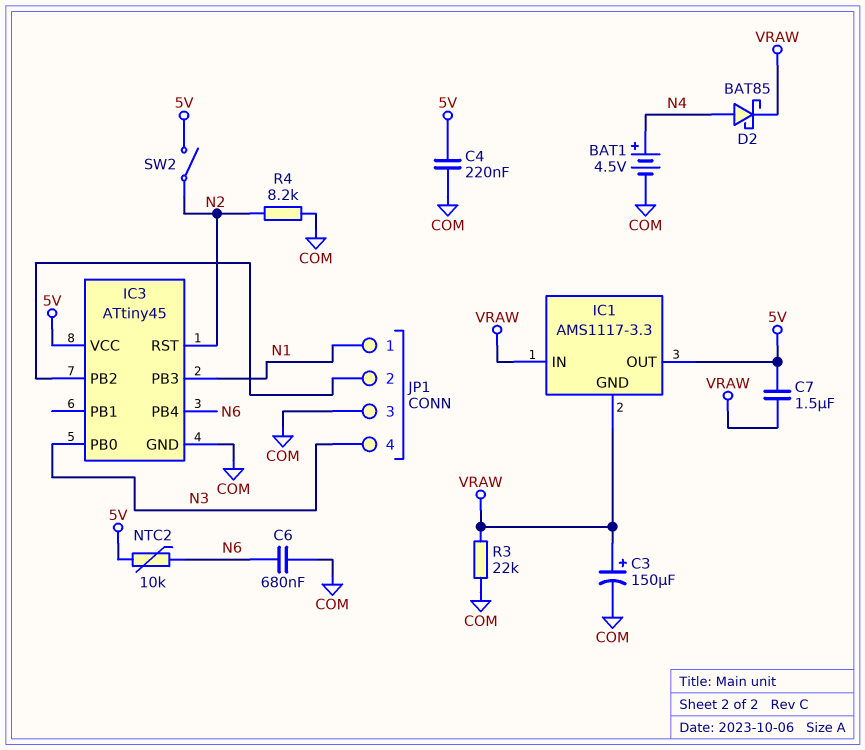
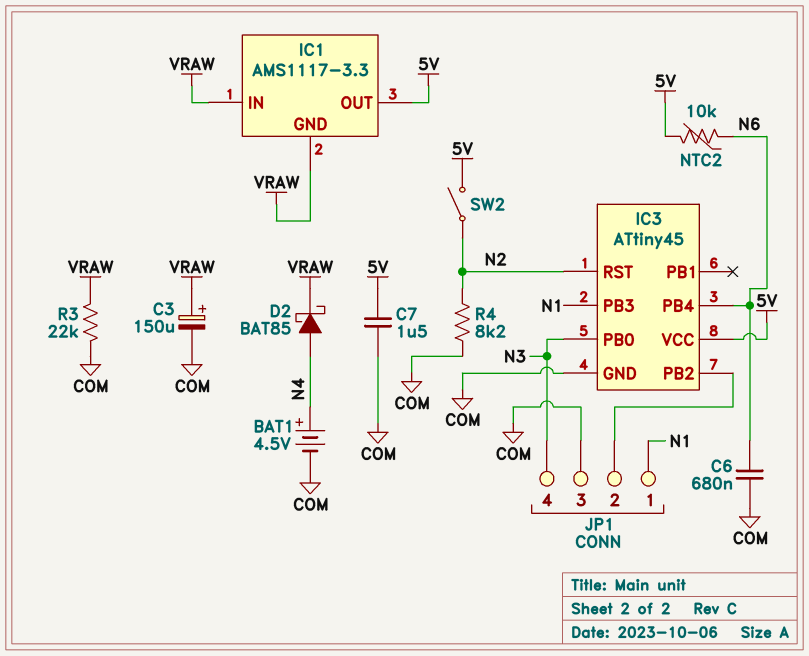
C4: 220nF (5V, COM) -> none
C7: 1.5uF (5V, VRAW) -> 1.5uF (5V, COM)

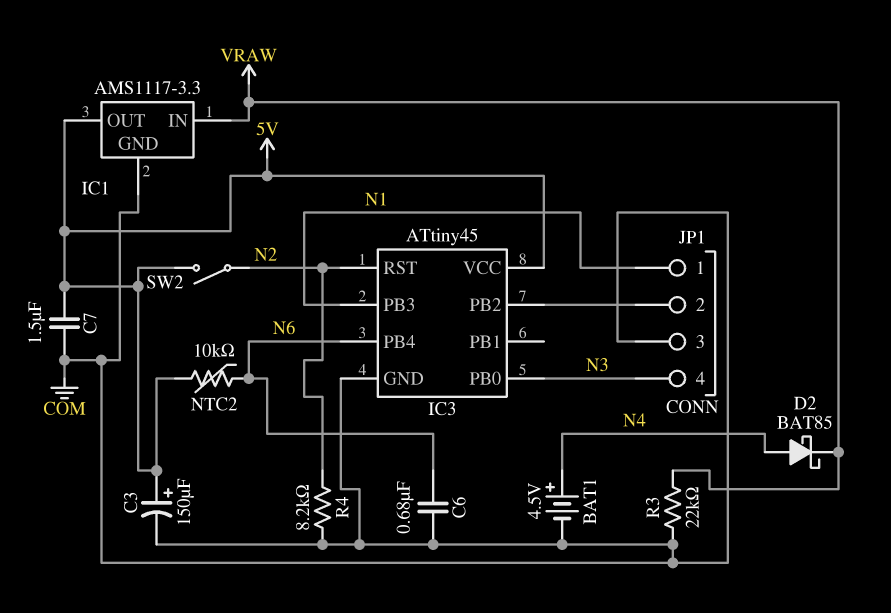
C3: 150uF (plus VRAW, minus COM) -> 150uF (plus 5V, minus COM)
IC1 pin GND: VRAW -> COM

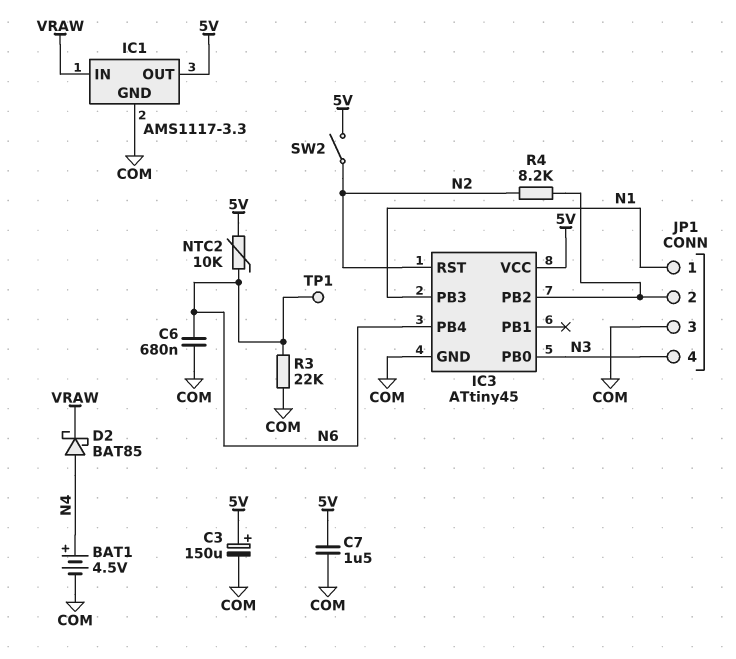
R3: 22k (COM, VRAW) -> 22k (COM, N6)
R4: 8.2k (COM, N2) -> 8.2k (IC3/PB2, N2)
TP1: none -> test point (N6)

